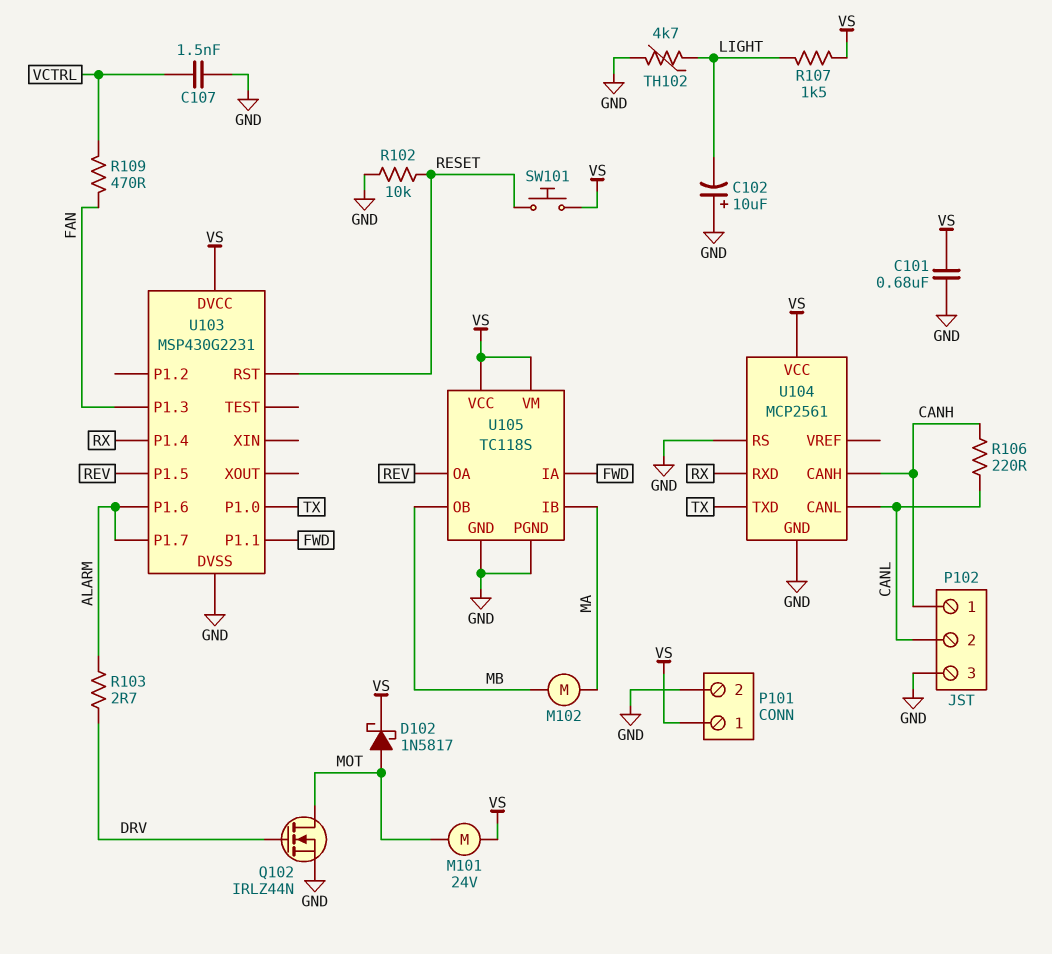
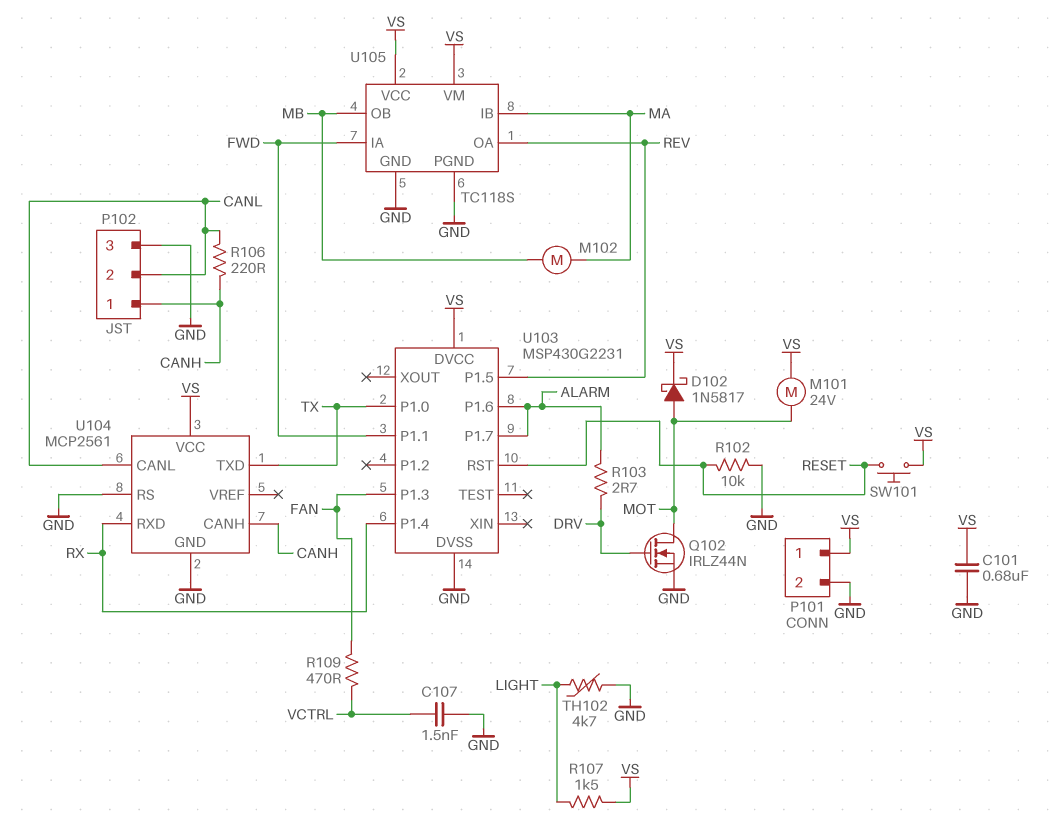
C102: 10uF (plus GND, minus LIGHT) -> none

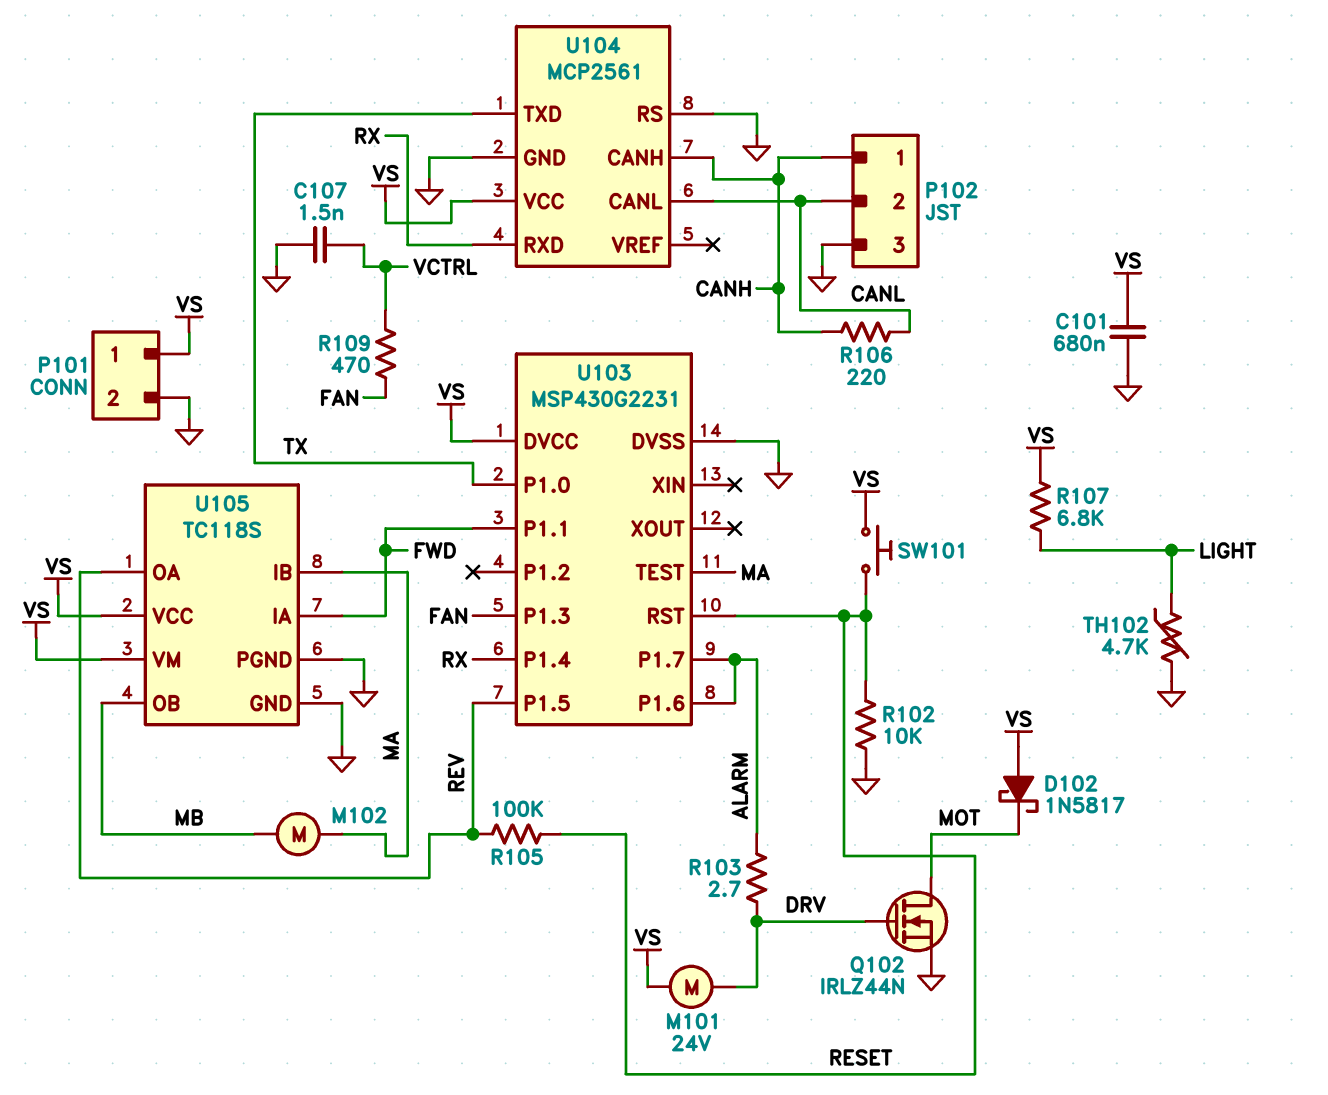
D102: schottky 1N5817 (A MOT, K VS) -> schottky 1N5817 (A VS, K MOT)
M101: motor 24V (MOT, VS) -> motor 24V (DRV, VS)
R105: none -> 100k (RESET, REV)
R107: 1.5k (LIGHT, VS) -> 6.8k (LIGHT, VS)
U103 pin TEST: none -> MA

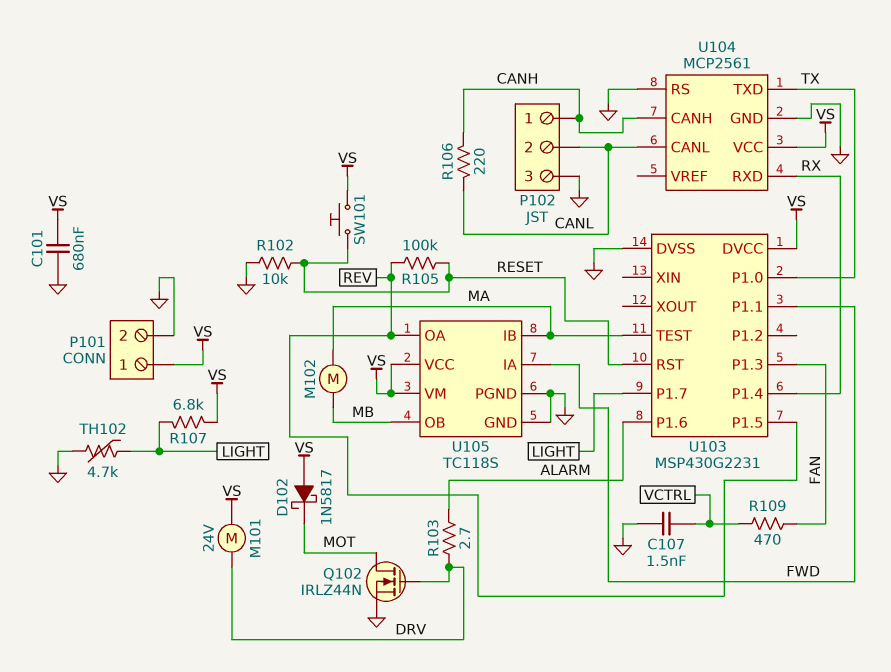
U103 pin P1.7: ALARM -> LIGHT

